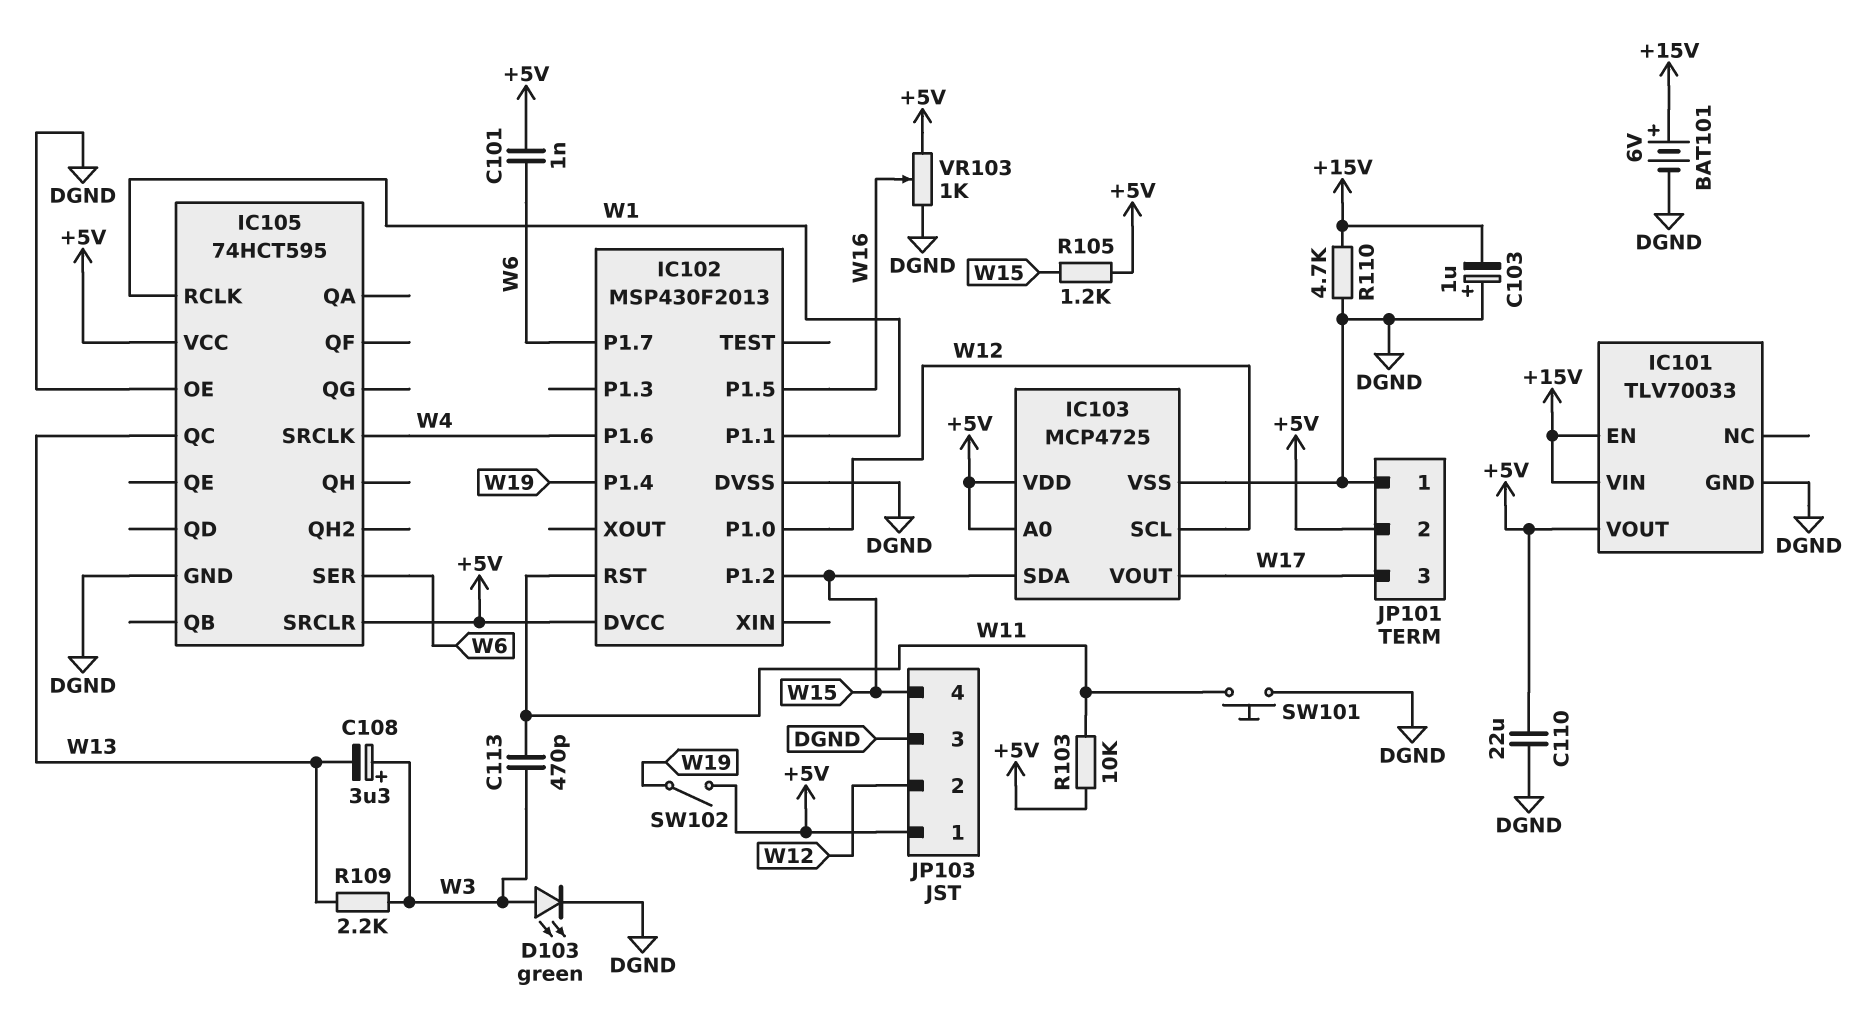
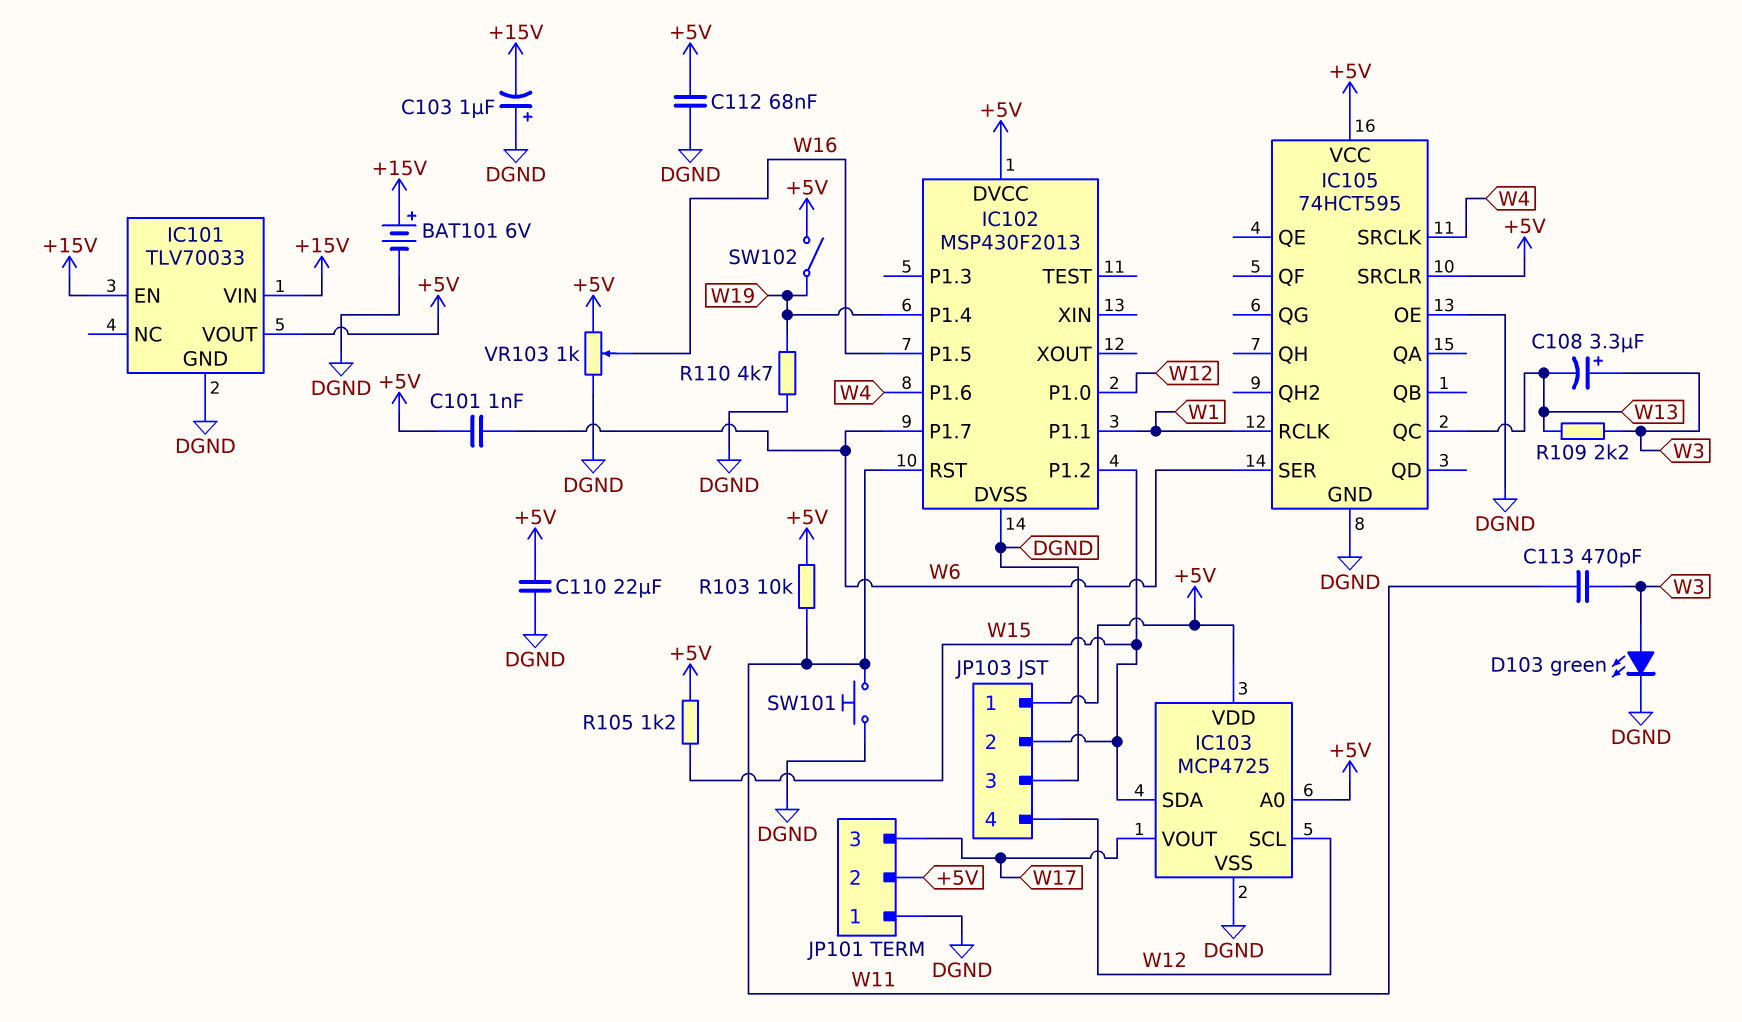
C112: none -> 68nF (+5V, DGND)
JP103 pin 2: W12 -> W15
JP103 pin 4: W15 -> W12
R110: 4.7k (+15V, DGND) -> 4.7k (DGND, W19)

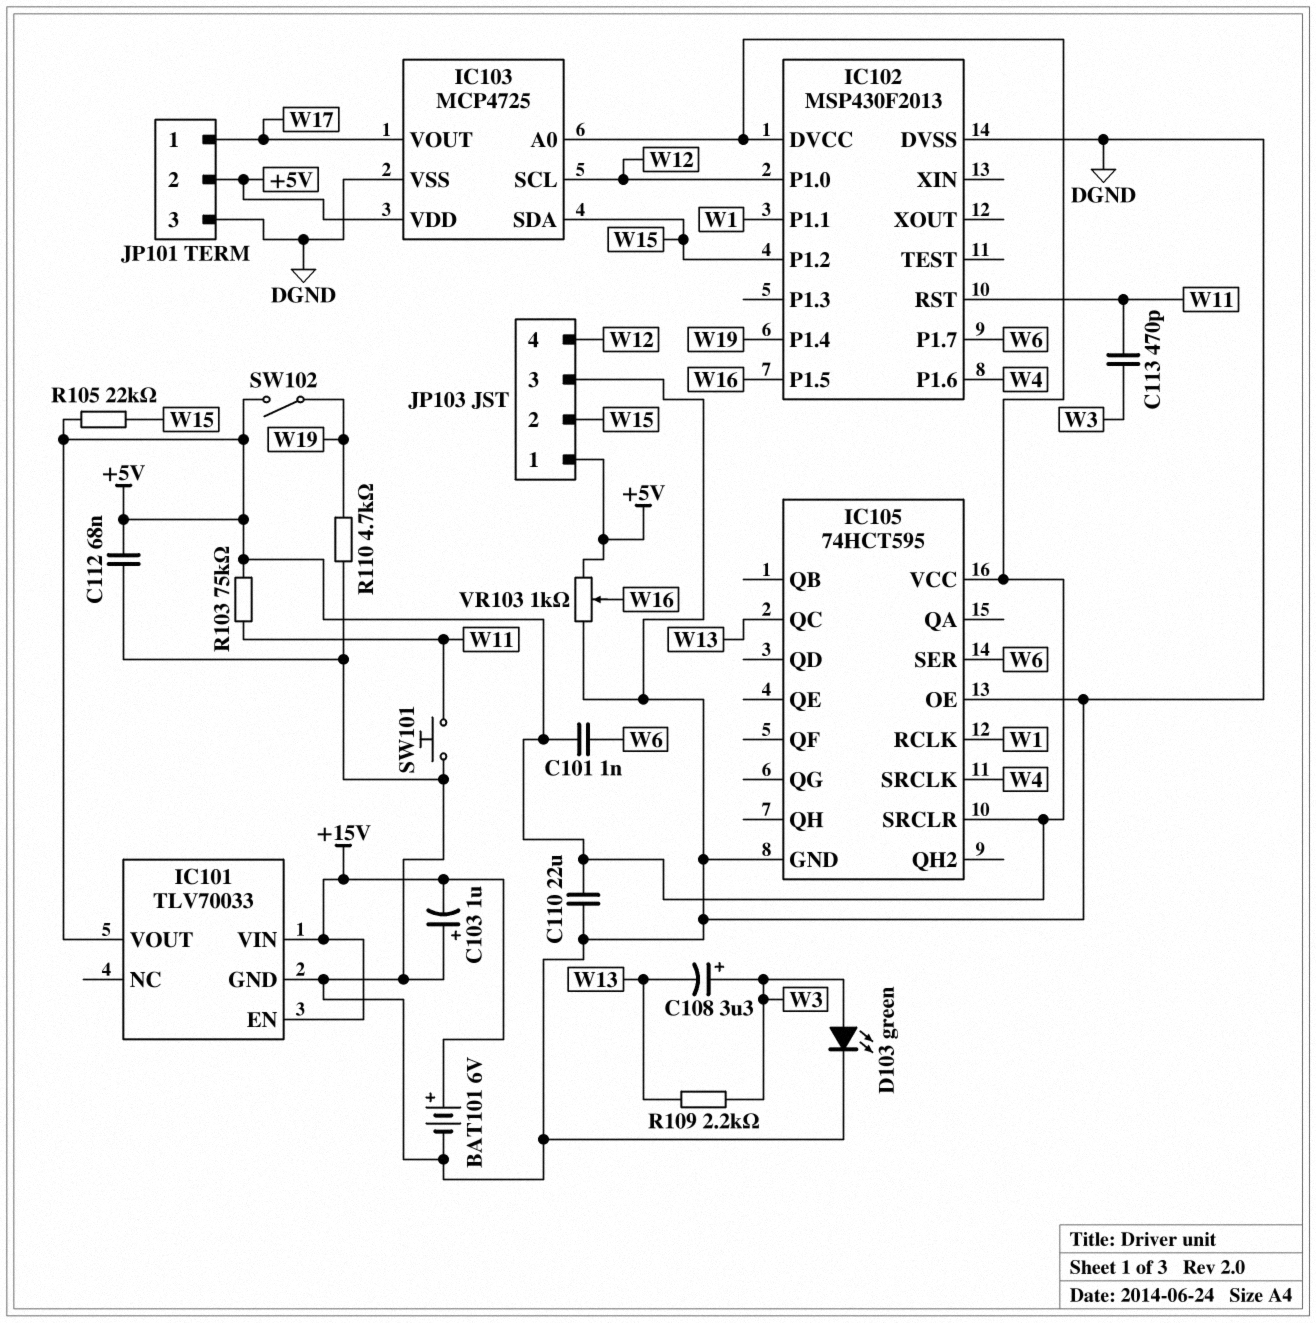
JP101 pin 1: DGND -> W17
JP101 pin 3: W17 -> DGND
R103: 10k (+5V, W11) -> 75k (+5V, W11)
R105: 1.2k (+5V, W15) -> 22k (+5V, W15)

